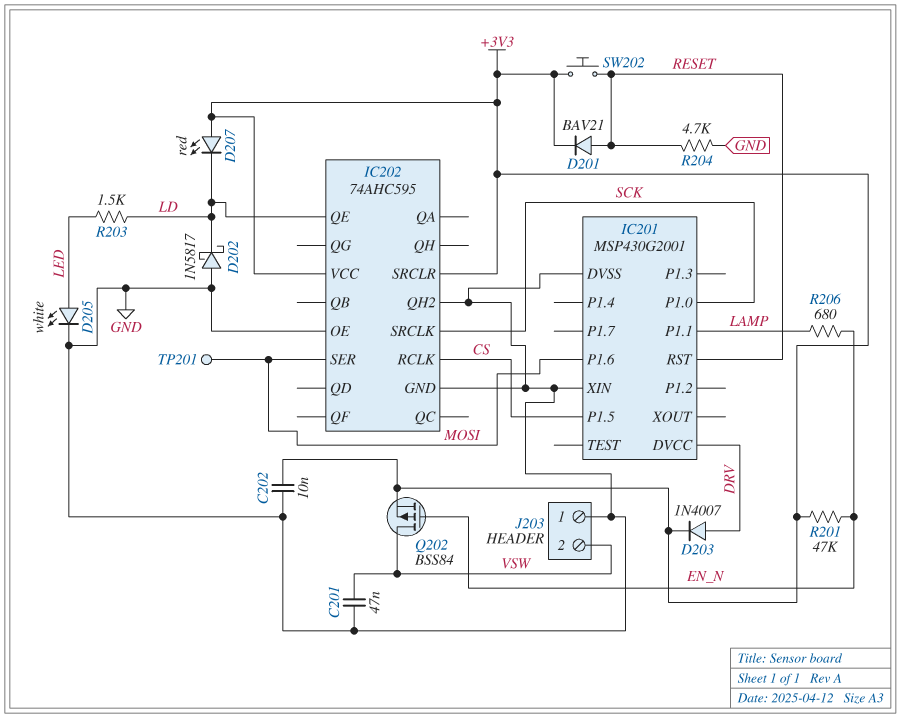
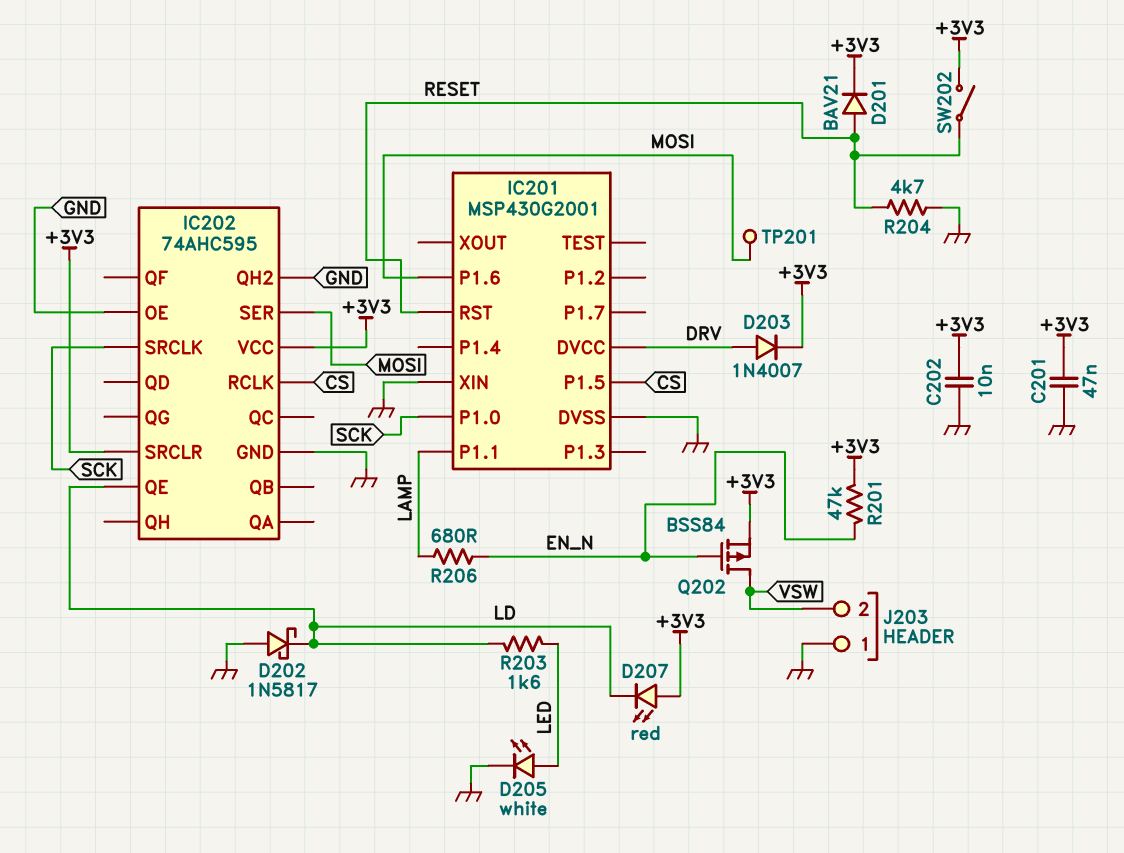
C201: 47nF (GND, VSW) -> 47nF (+3V3, GND)
R203: 1.5k (LD, LED) -> 1.6k (LD, LED)
SW202: button (+3V3, RESET) -> switch (+3V3, RESET)

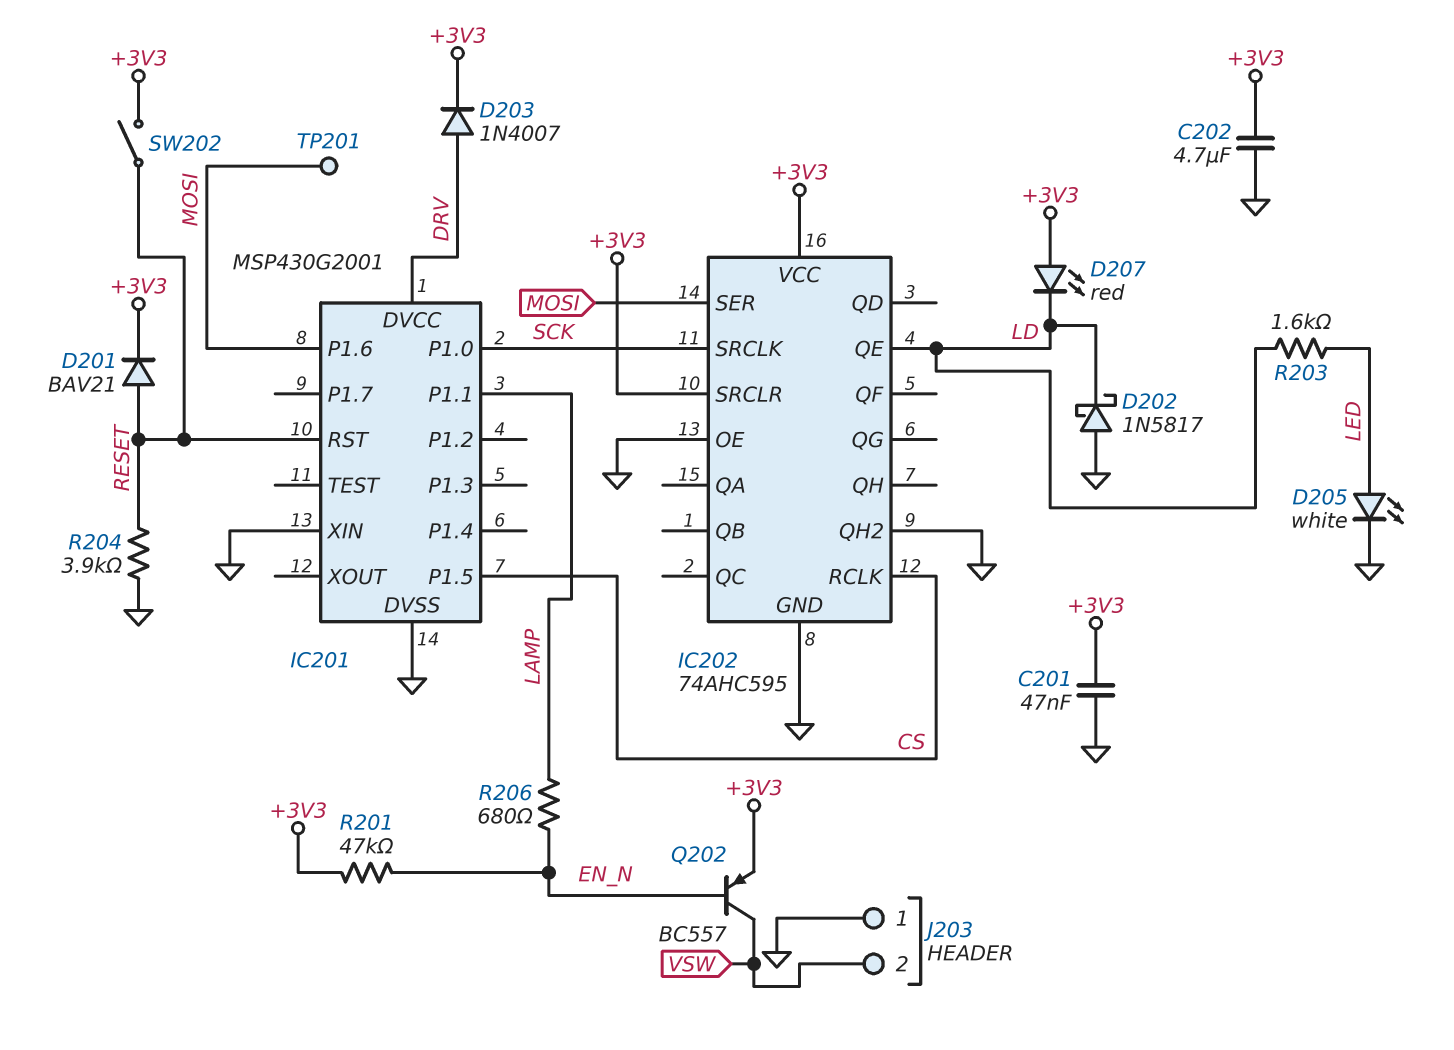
C202: 10nF (+3V3, GND) -> 4.7uF (+3V3, GND)
Q202: PMOS BSS84 (G EN_N, D VSW, S +3V3) -> PNP BC557 (B EN_N, C VSW, E +3V3)
R204: 4.7k (GND, RESET) -> 3.9k (GND, RESET)

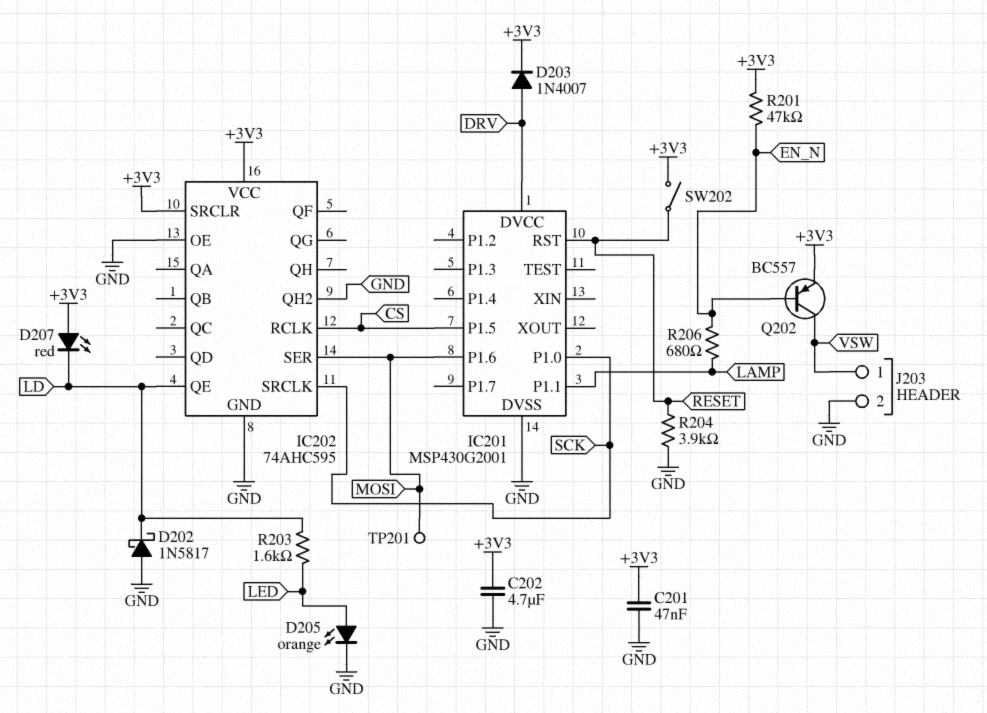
D201: diode BAV21 (A RESET, K +3V3) -> none
D205: LED white (A LED, K GND) -> LED orange (A LED, K GND)
IC201 pin XIN: GND -> none
J203 pin 1: GND -> VSW
J203 pin 2: VSW -> GND

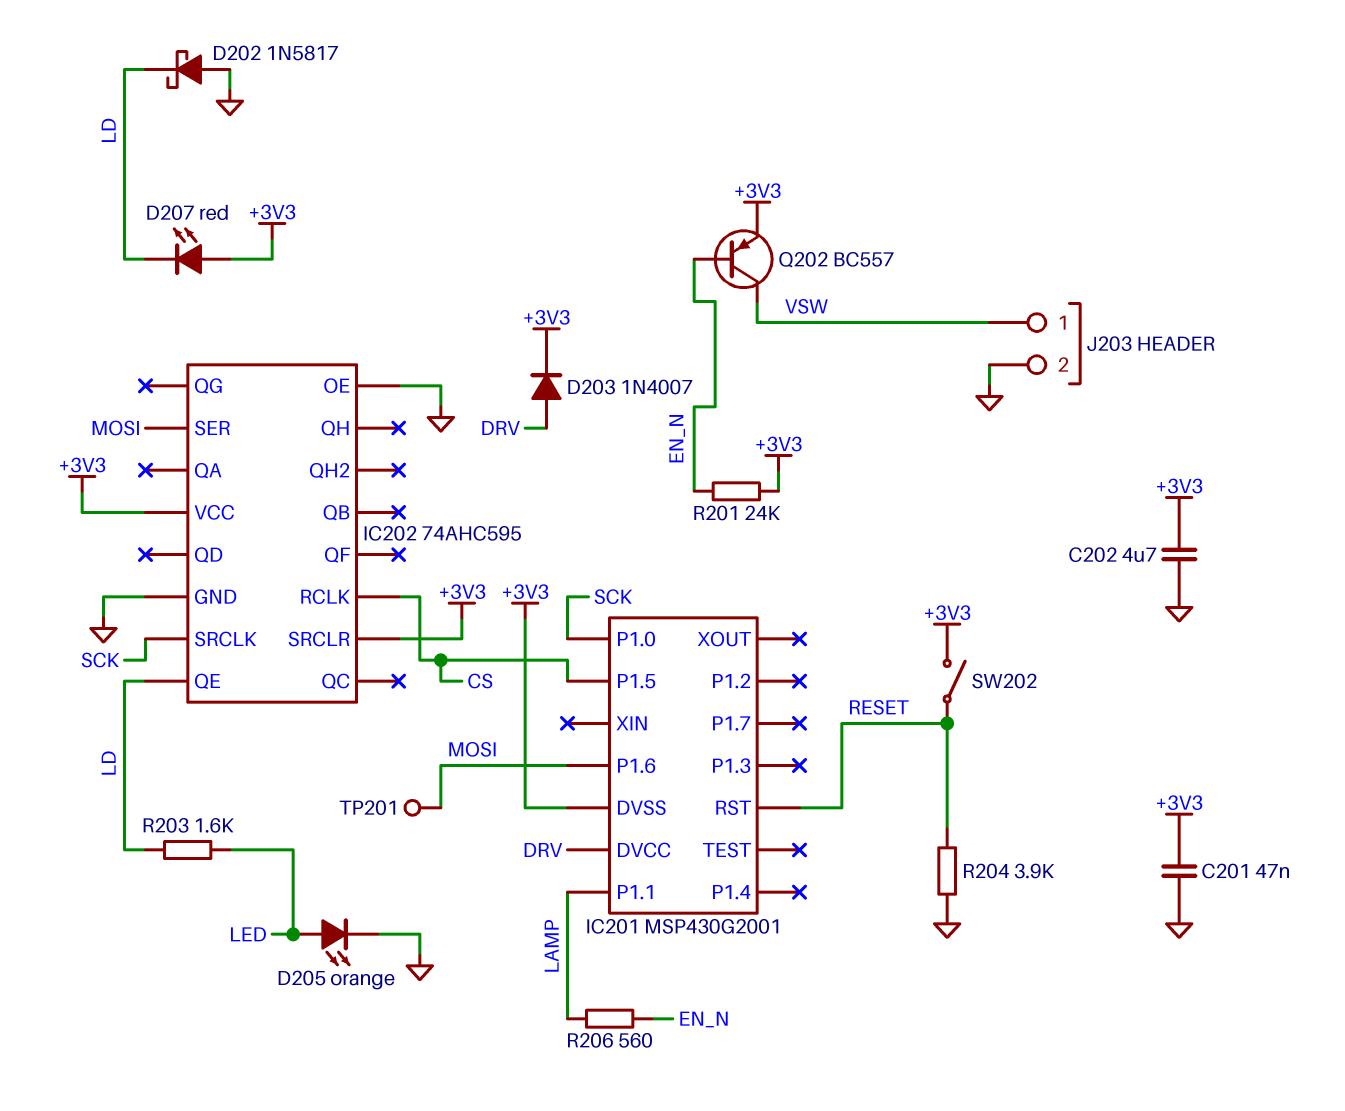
IC201 pin DVSS: GND -> +3V3
IC202 pin QH2: GND -> none
R201: 47k (+3V3, EN_N) -> 24k (+3V3, EN_N)
R206: 680 (EN_N, LAMP) -> 560 (EN_N, LAMP)

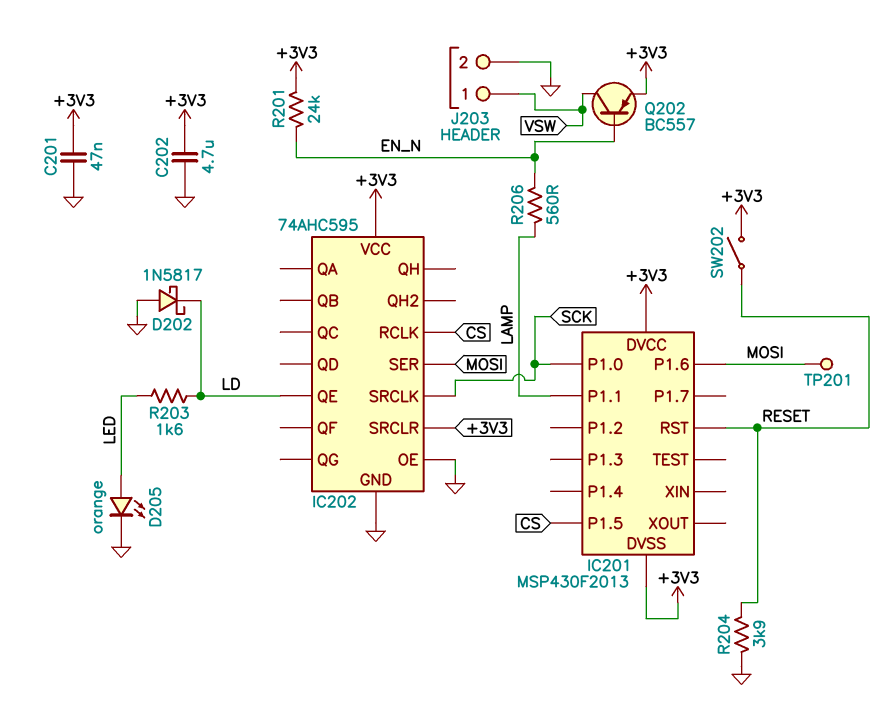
D203: diode 1N4007 (A DRV, K +3V3) -> none
D207: LED red (A +3V3, K LD) -> none
IC201: MSP430G2001 -> MSP430F2013
IC201 pin DVCC: DRV -> +3V3

